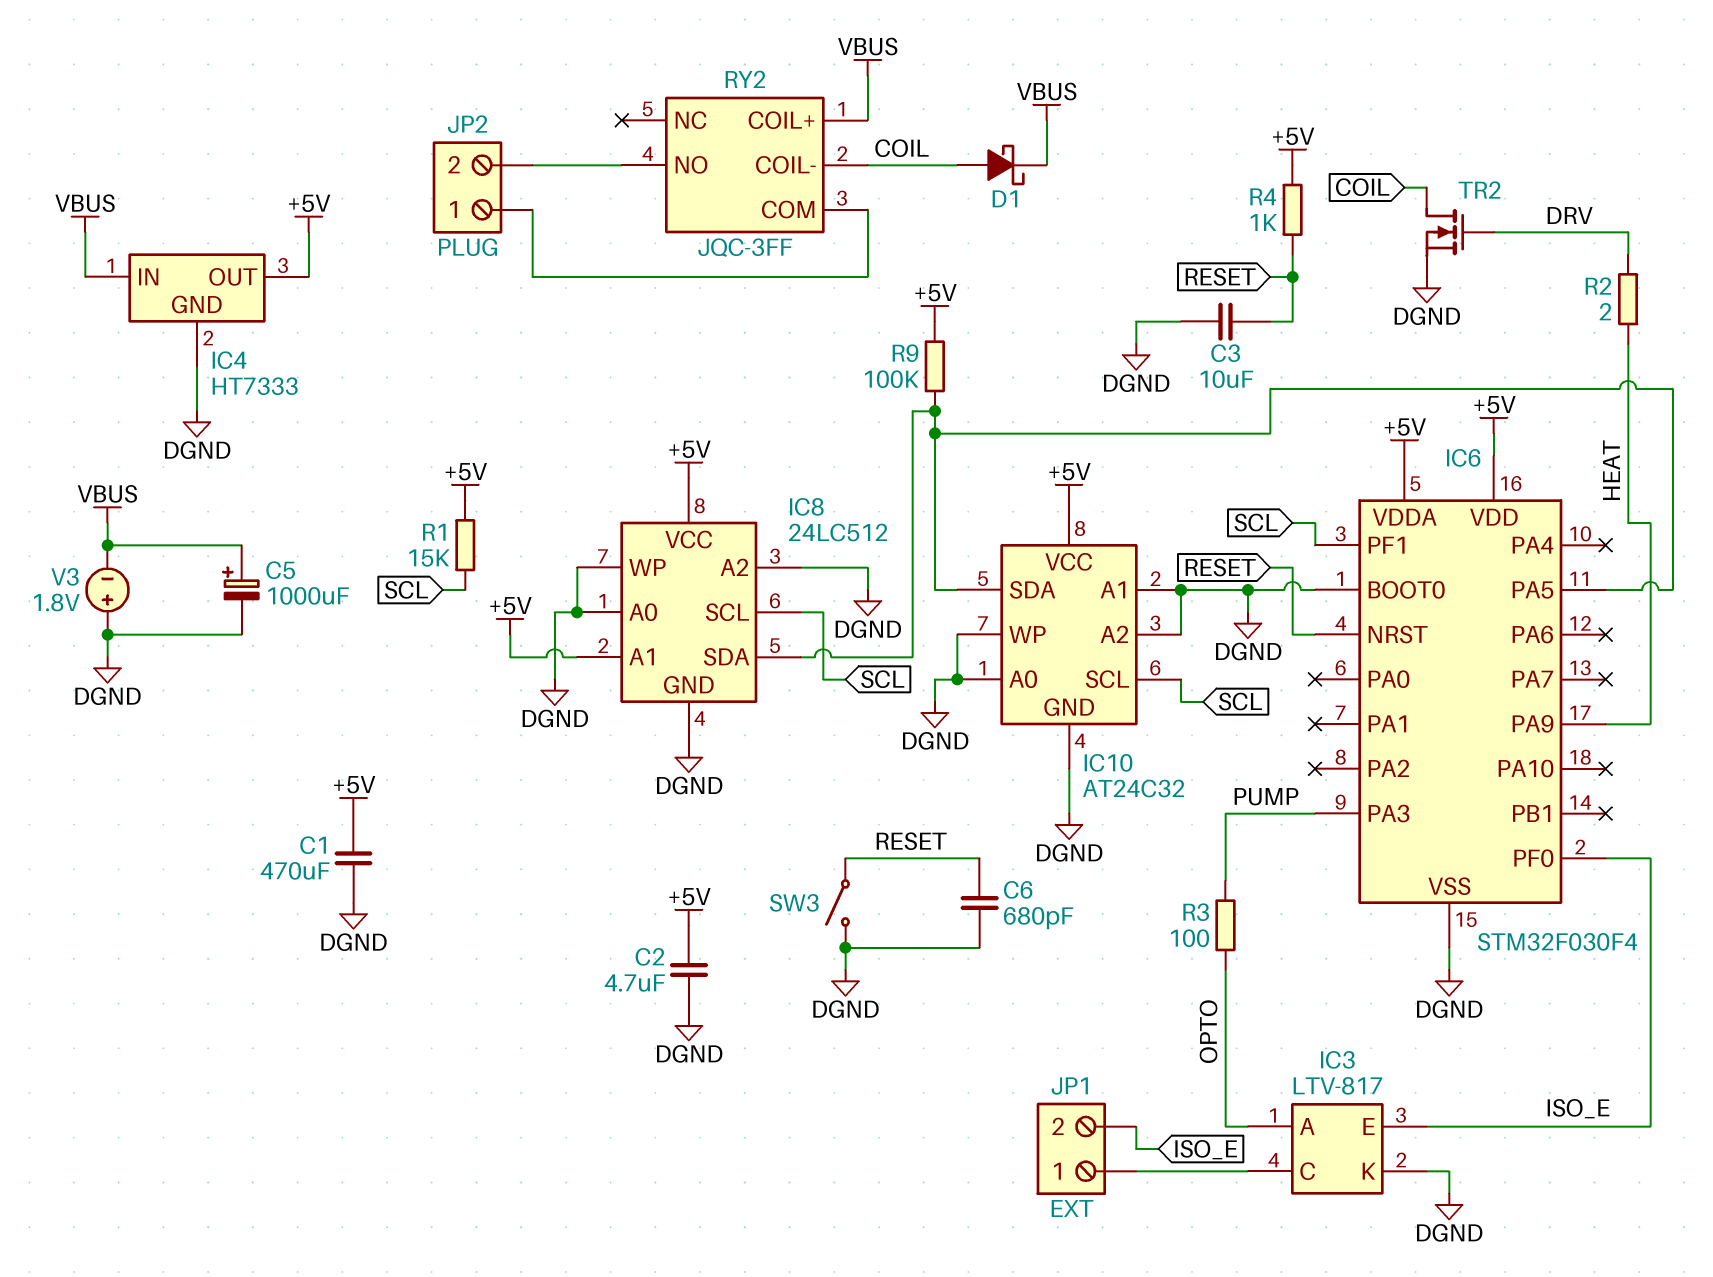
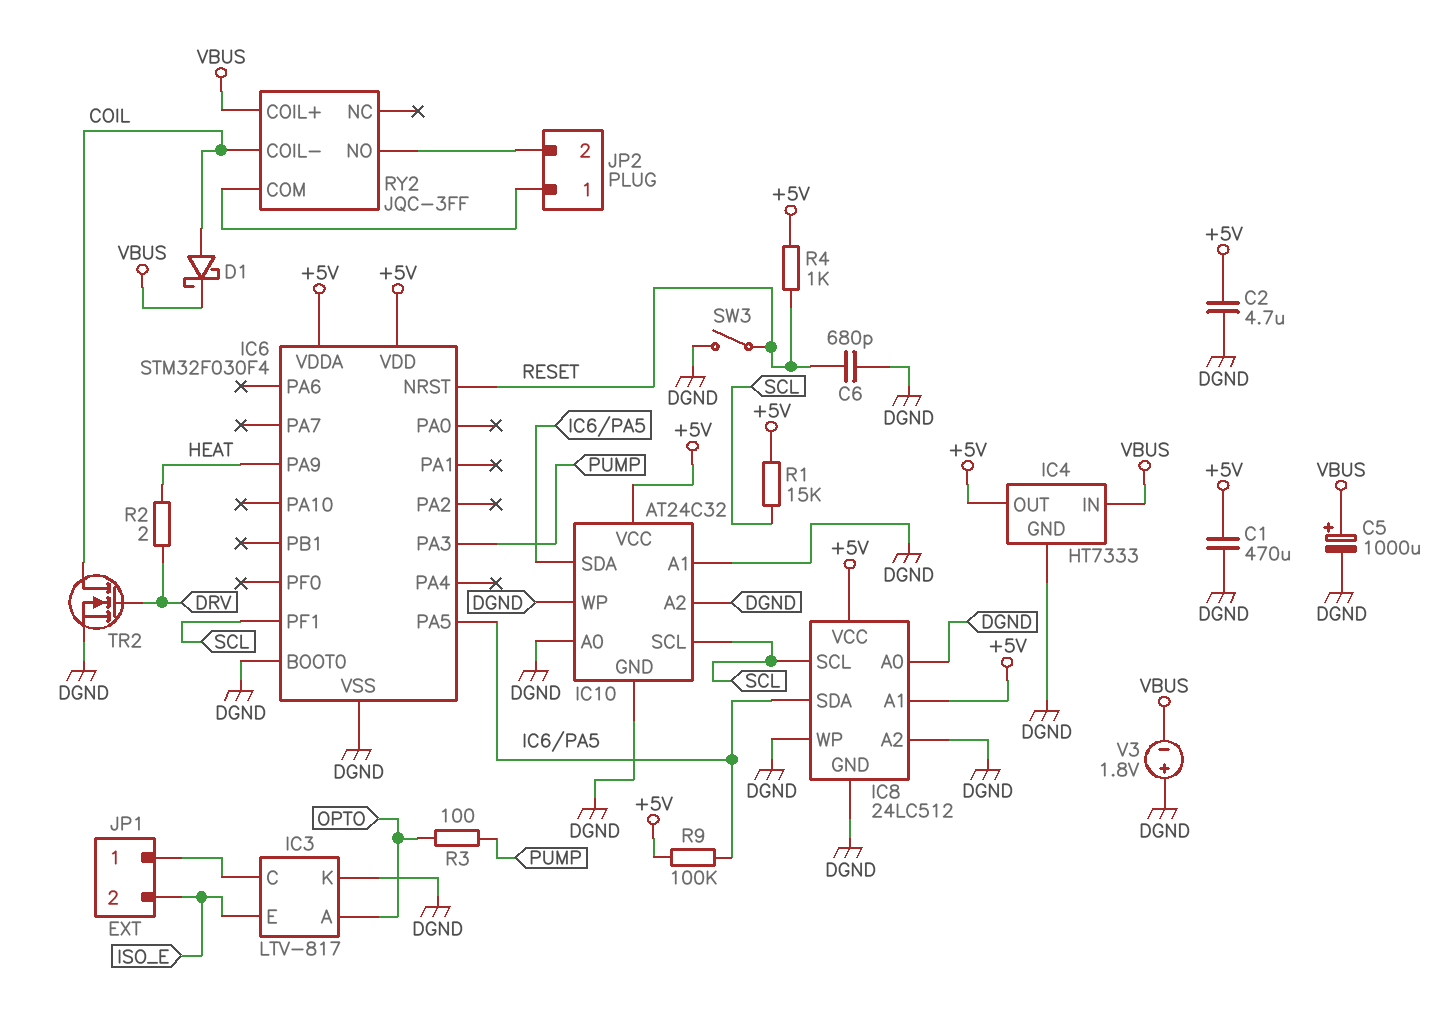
C3: 10uF (DGND, RESET) -> none
IC6 pin PF0: ISO_E -> none

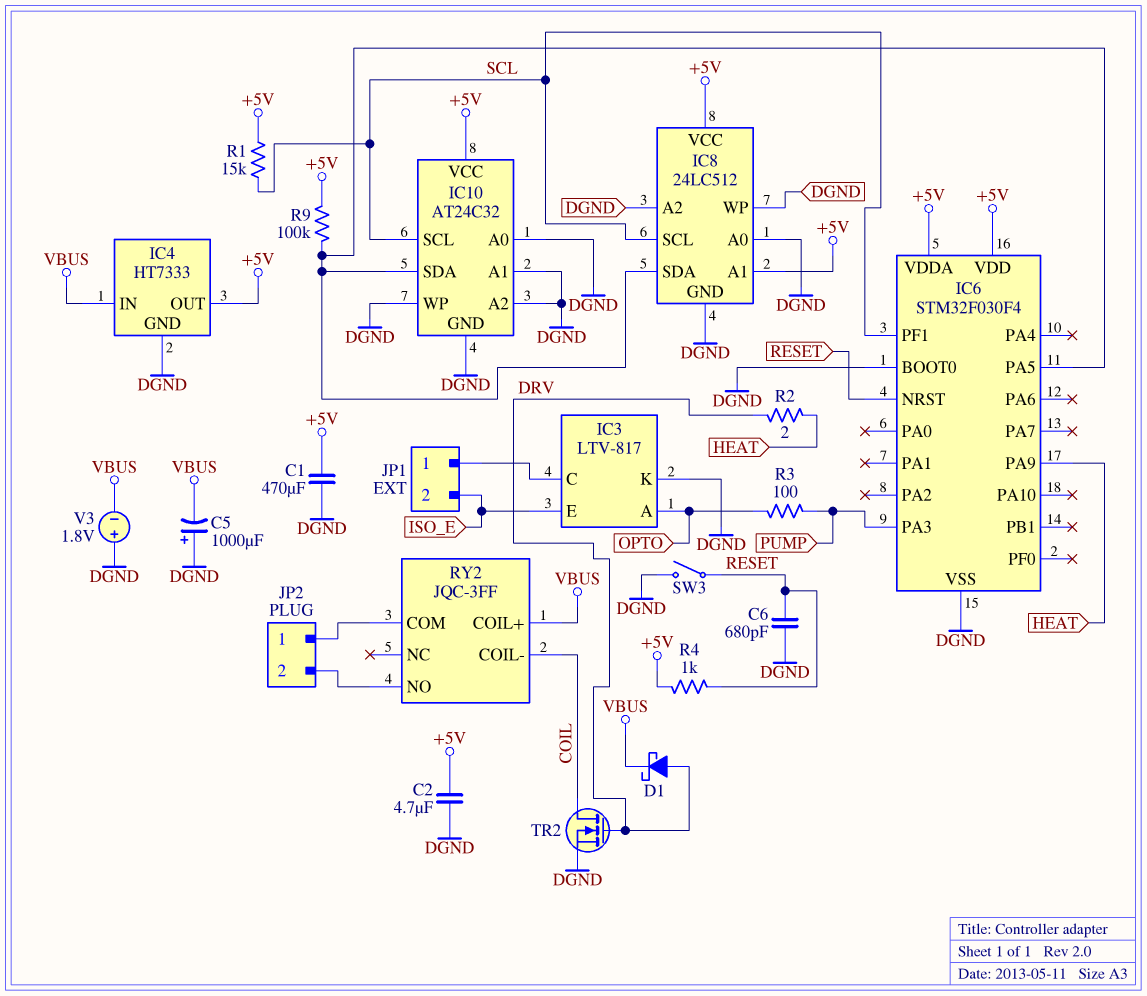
C5: 1000uF (plus VBUS, minus DGND) -> 1000uF (plus DGND, minus VBUS)
D1: schottky (A COIL, K VBUS) -> schottky (A DRV, K VBUS)

